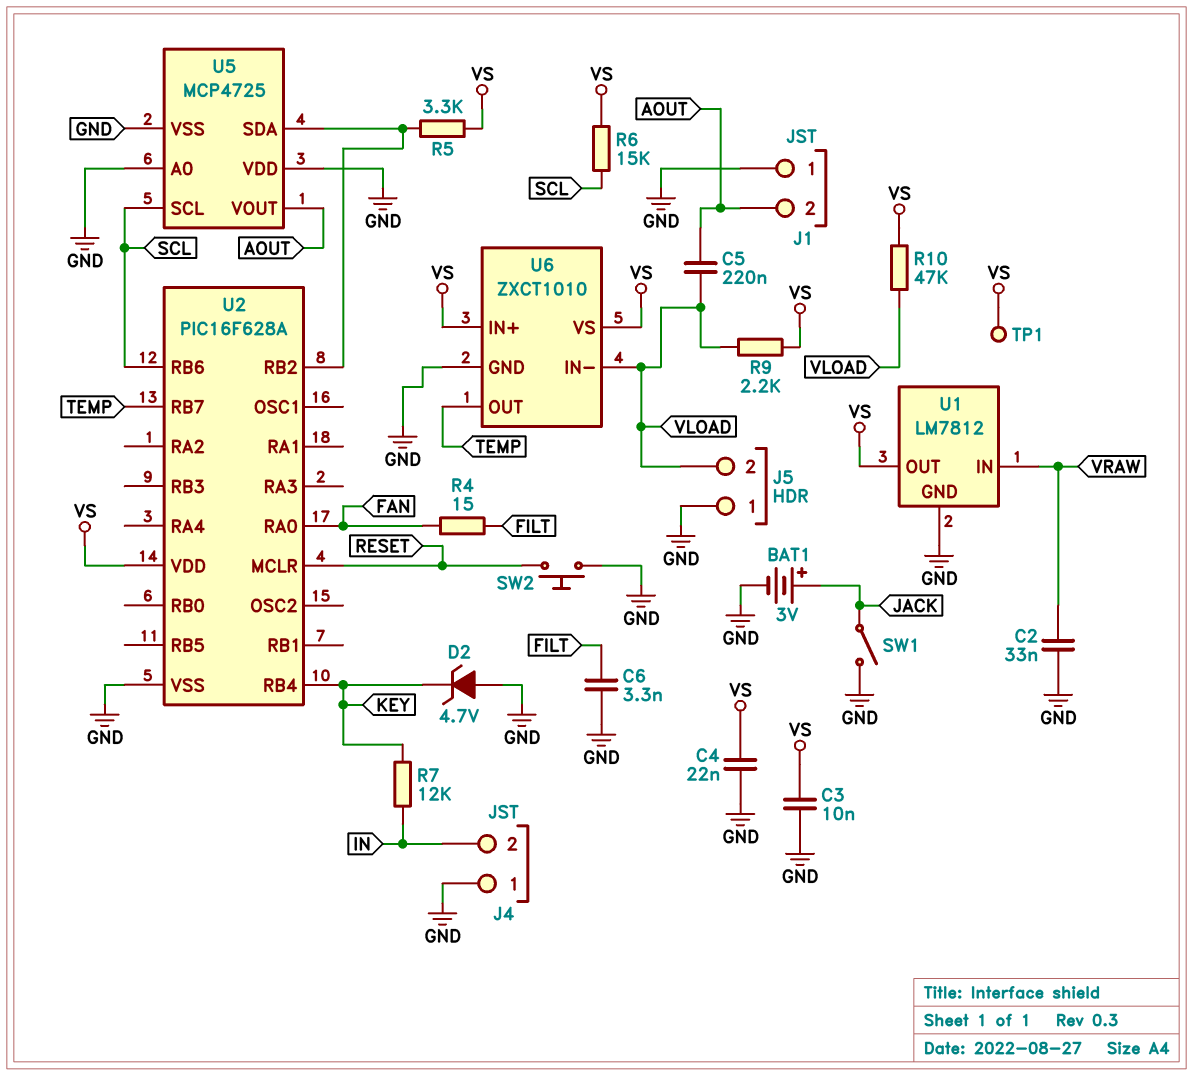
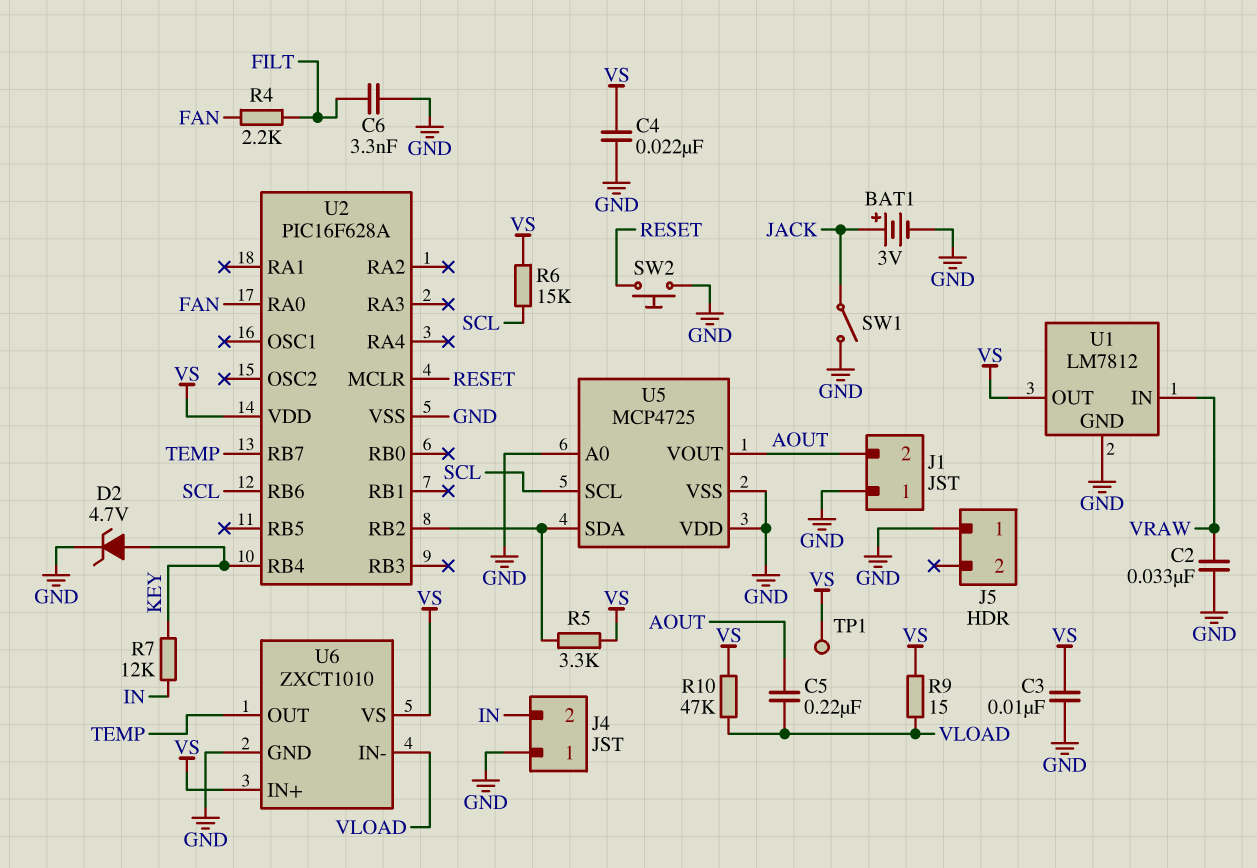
D2: zener 4.7V (A GND, K KEY) -> zener 4.7V (A KEY, K GND)
J5 pin 2: VLOAD -> none
R4: 15 (FAN, FILT) -> 2.2k (FAN, FILT)
R9: 2.2k (VLOAD, VS) -> 15 (VLOAD, VS)

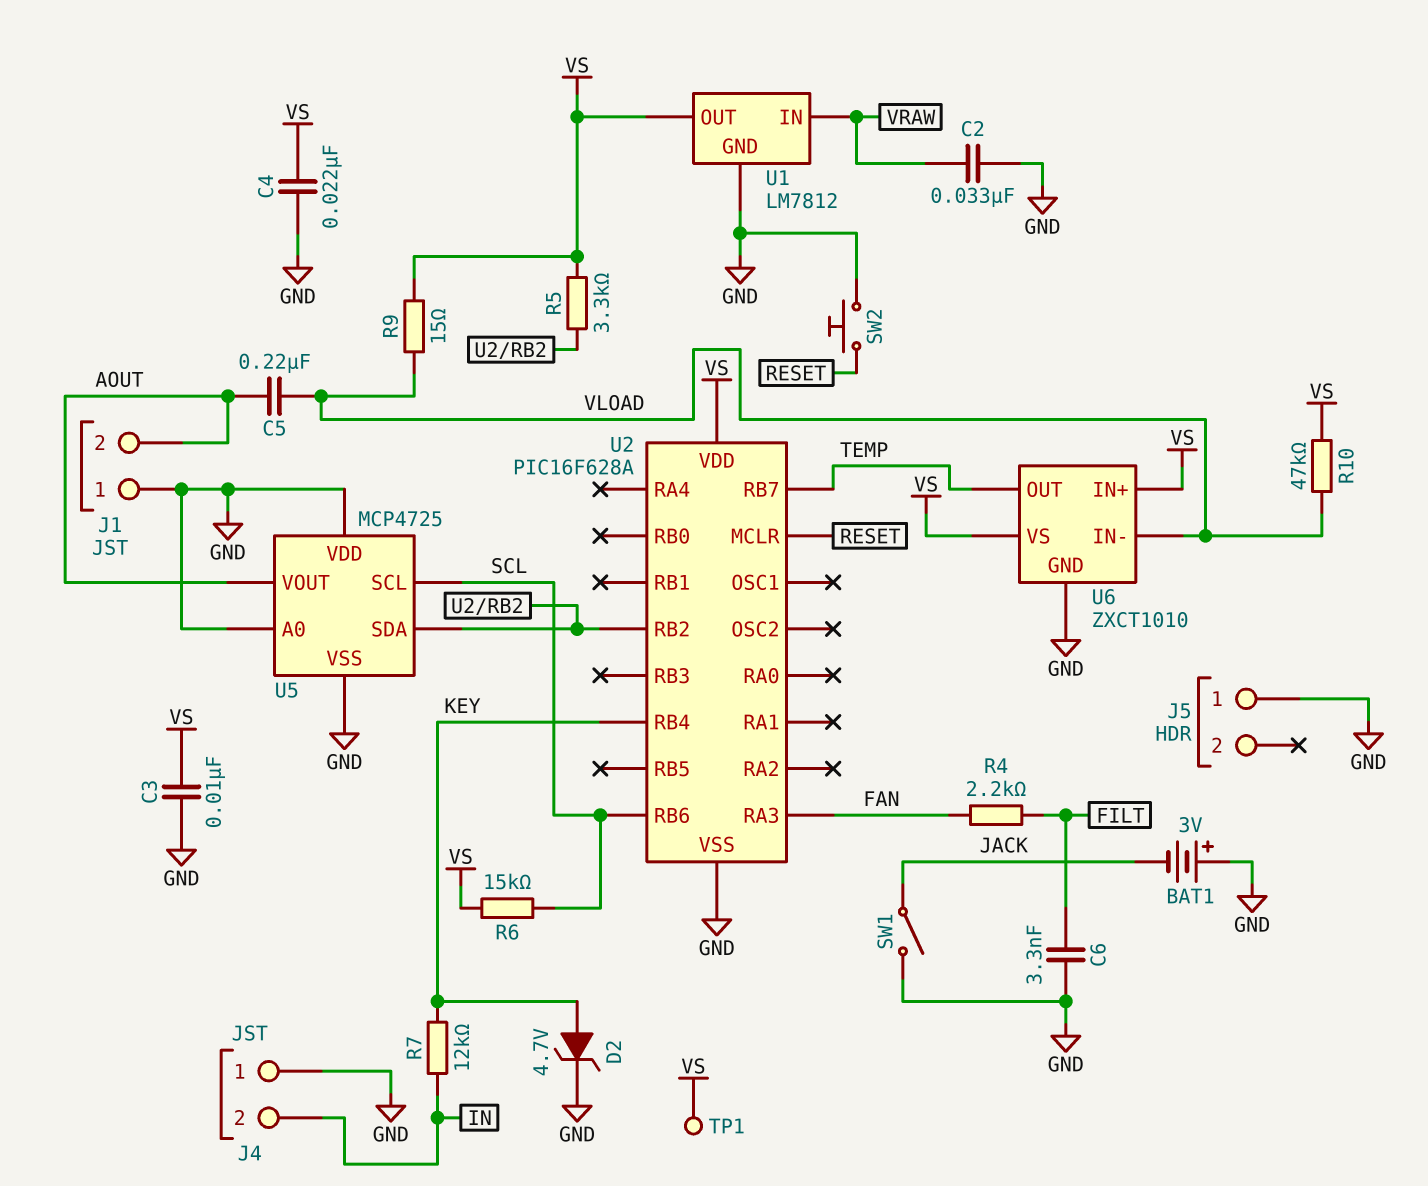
BAT1: 3V (plus JACK, minus GND) -> 3V (plus GND, minus JACK)
U2 pin RA0: FAN -> none
U2 pin RA3: none -> FAN

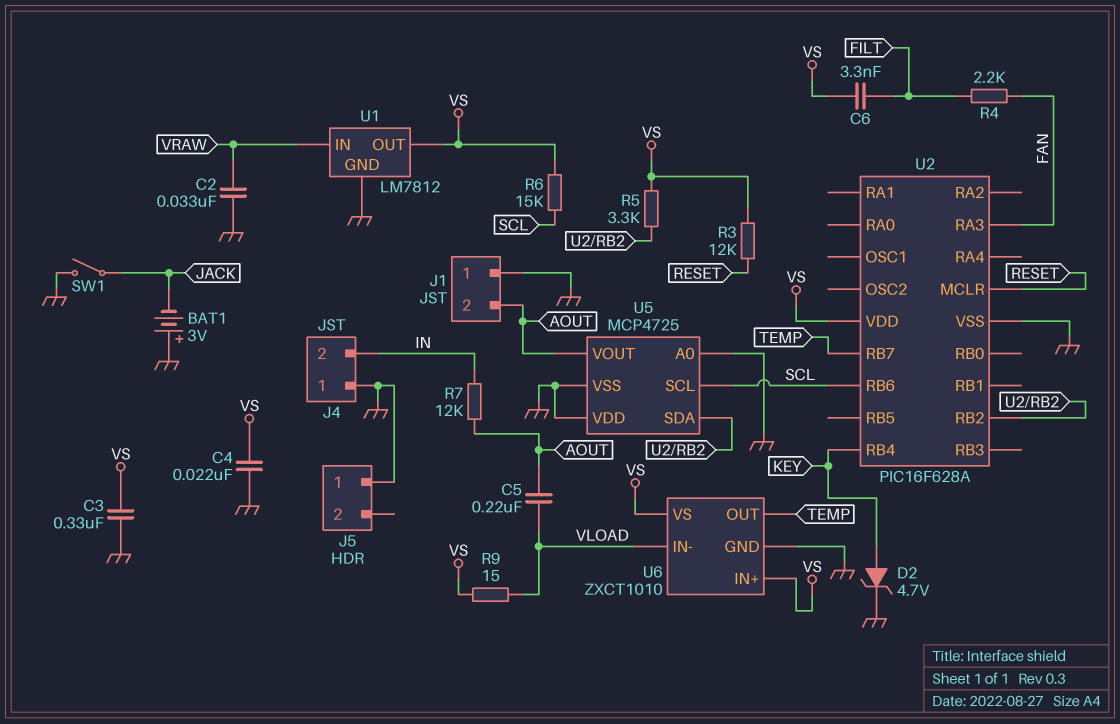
C3: 10nF (GND, VS) -> 330nF (GND, VS)
C6: 3.3nF (FILT, GND) -> 3.3nF (FILT, VS)
R3: none -> 12k (RESET, VS)
R7: 12k (IN, KEY) -> 12k (AOUT, IN)
R10: 47k (VLOAD, VS) -> none
SW2: button (GND, RESET) -> none
TP1: test point (VS) -> none

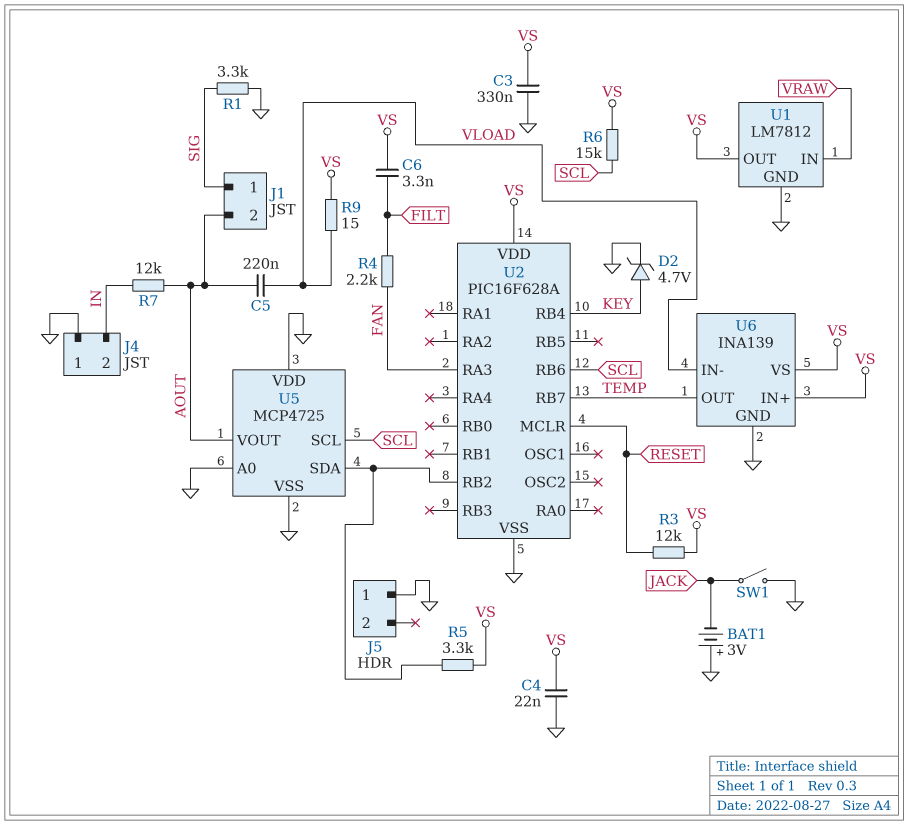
C2: 33nF (GND, VRAW) -> none
J1 pin 1: GND -> SIG
R1: none -> 3.3k (GND, SIG)
U6: ZXCT1010 -> INA139

